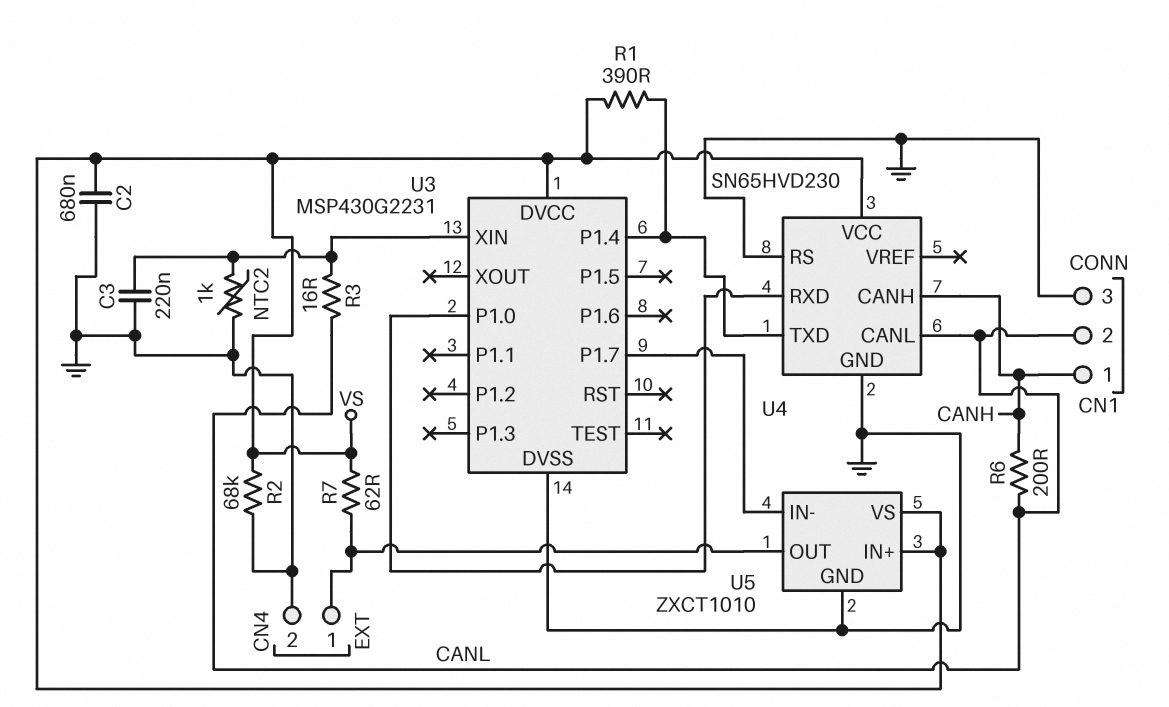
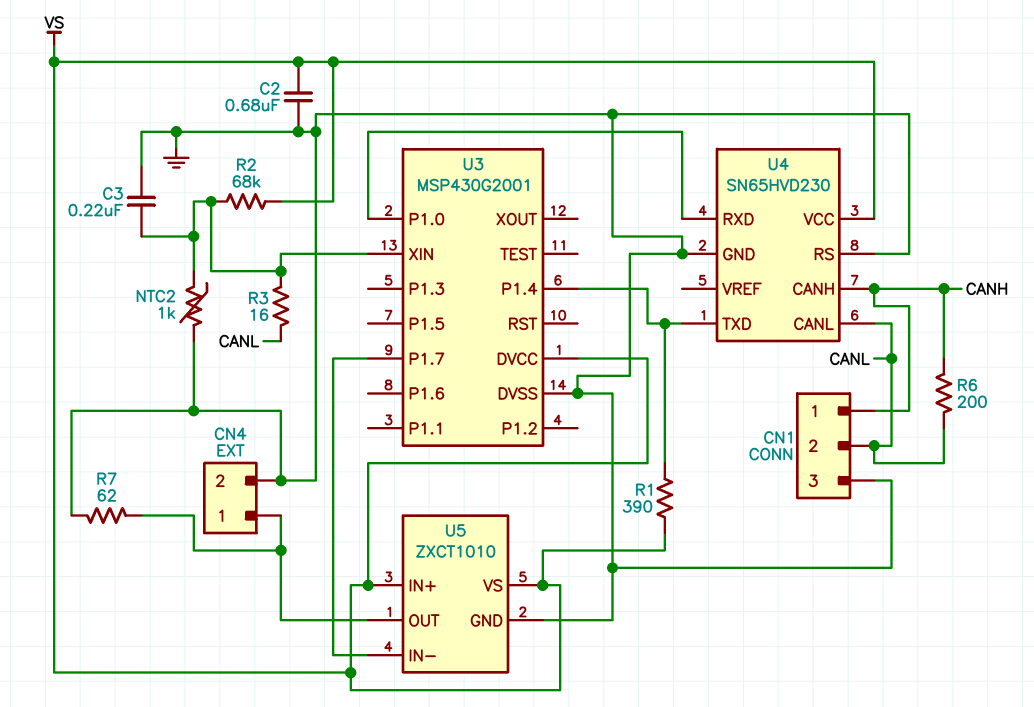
R2: 68k (GND, VS) -> 68k (U3/XIN, VS)
R7: 62 (CN4/1, VS) -> 62 (CN4/1, GND)
U3: MSP430G2231 -> MSP430G2001

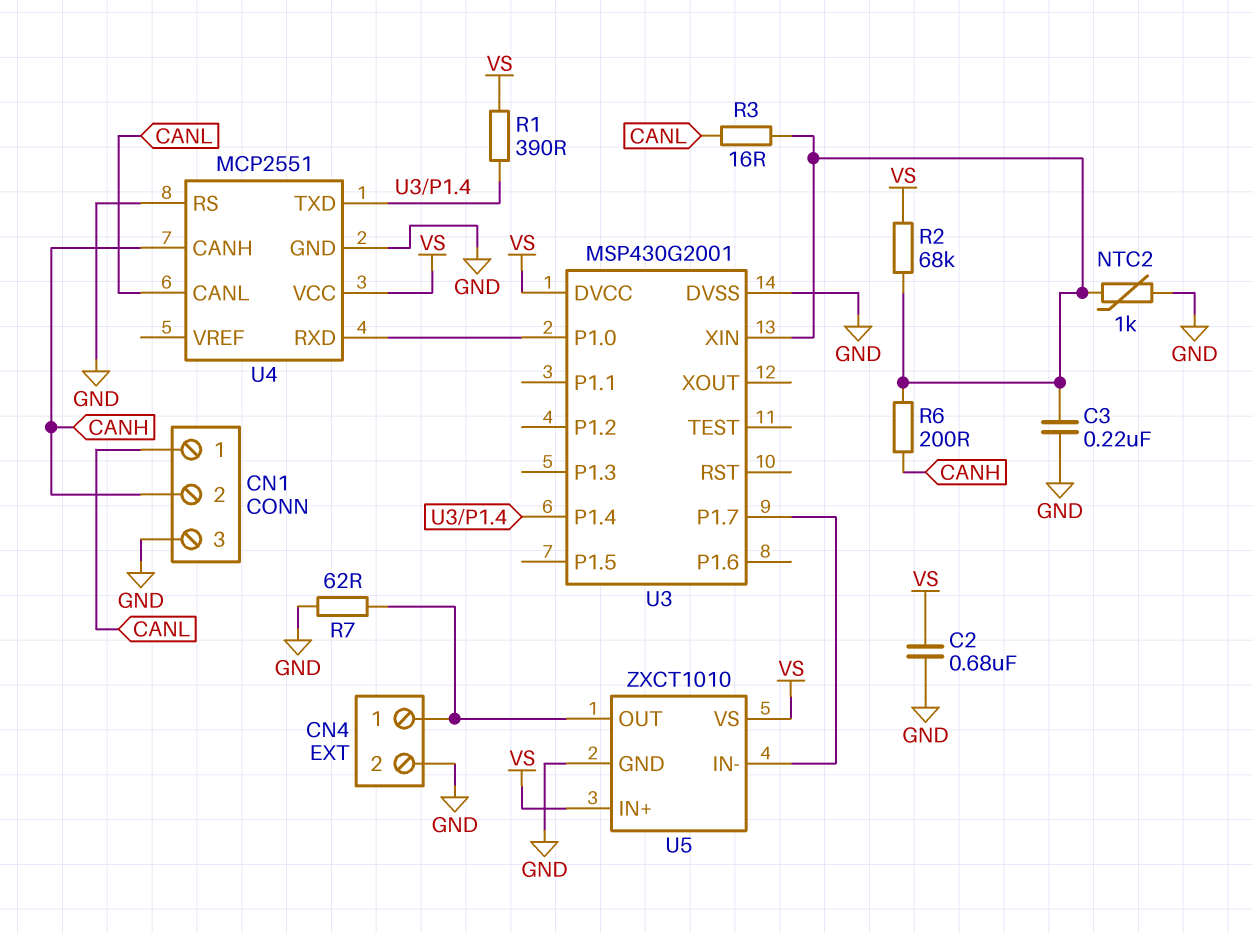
CN1 pin 1: CANH -> CANL
CN1 pin 2: CANL -> CANH
R6: 200 (CANH, CANL) -> 200 (CANH, U3/XIN)
U4: SN65HVD230 -> MCP2551

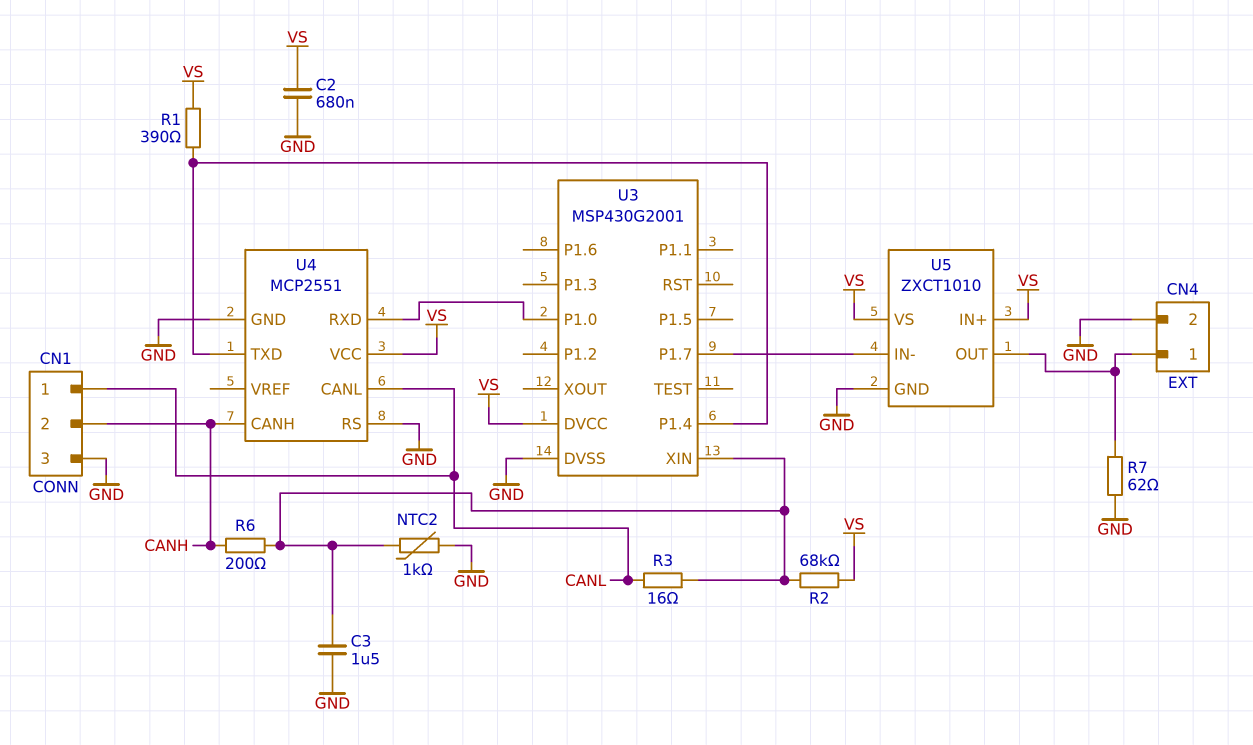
C3: 220nF (GND, U3/XIN) -> 1.5uF (GND, U3/XIN)

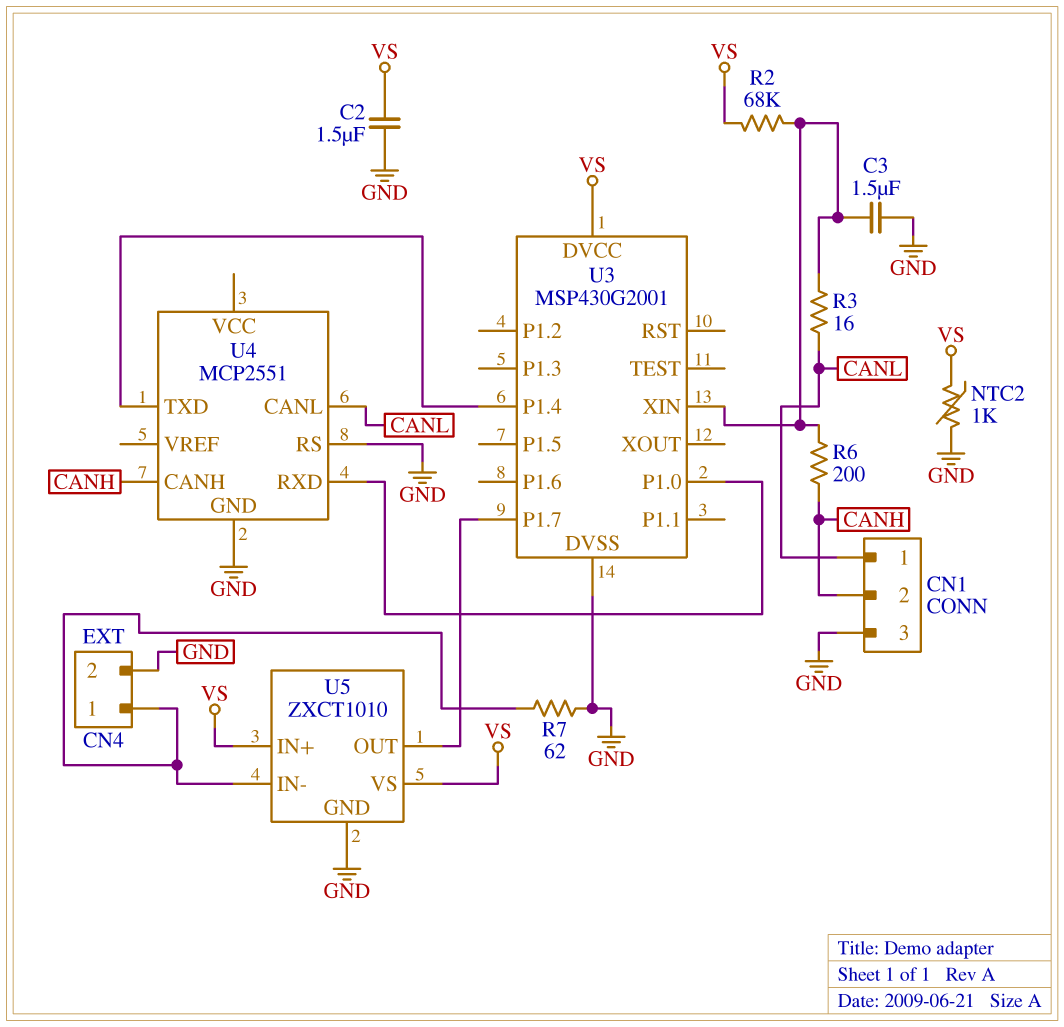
C2: 680nF (GND, VS) -> 1.5uF (GND, VS)
NTC2: 1k (GND, U3/XIN) -> 1k (GND, VS)
R1: 390 (U3/P1.4, VS) -> none
U4 pin VCC: VS -> none
U5 pin IN-: U3/P1.7 -> CN4/1
U5 pin OUT: CN4/1 -> U3/P1.7

